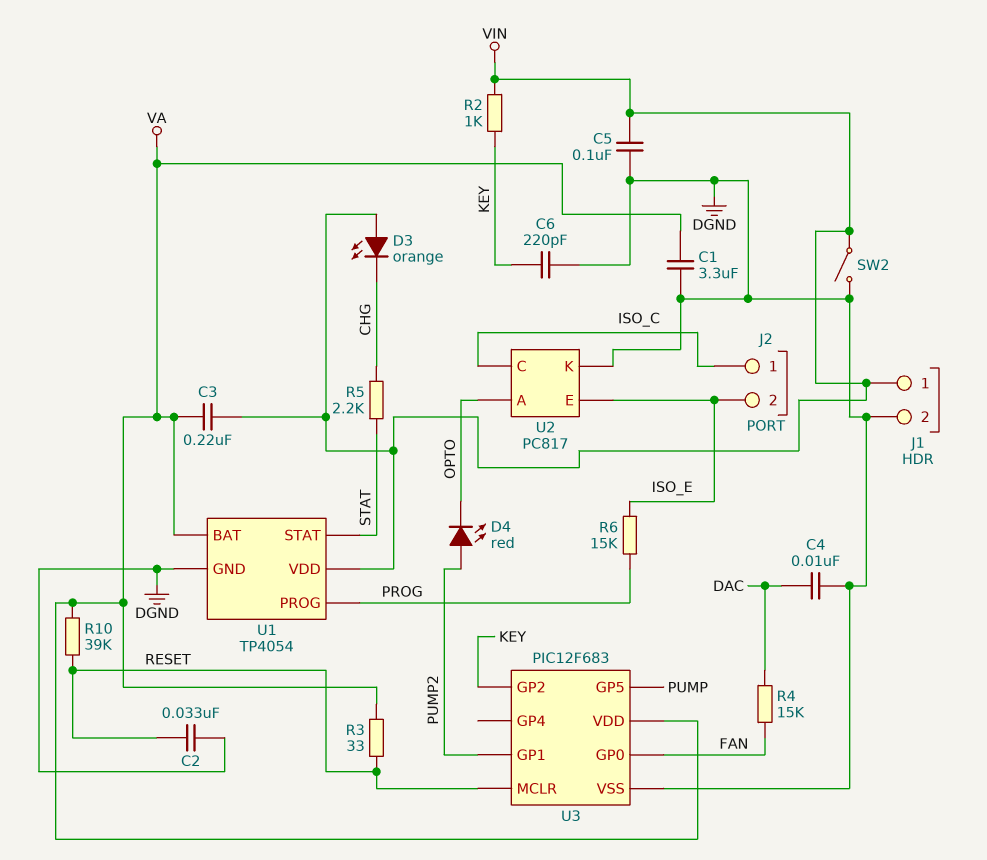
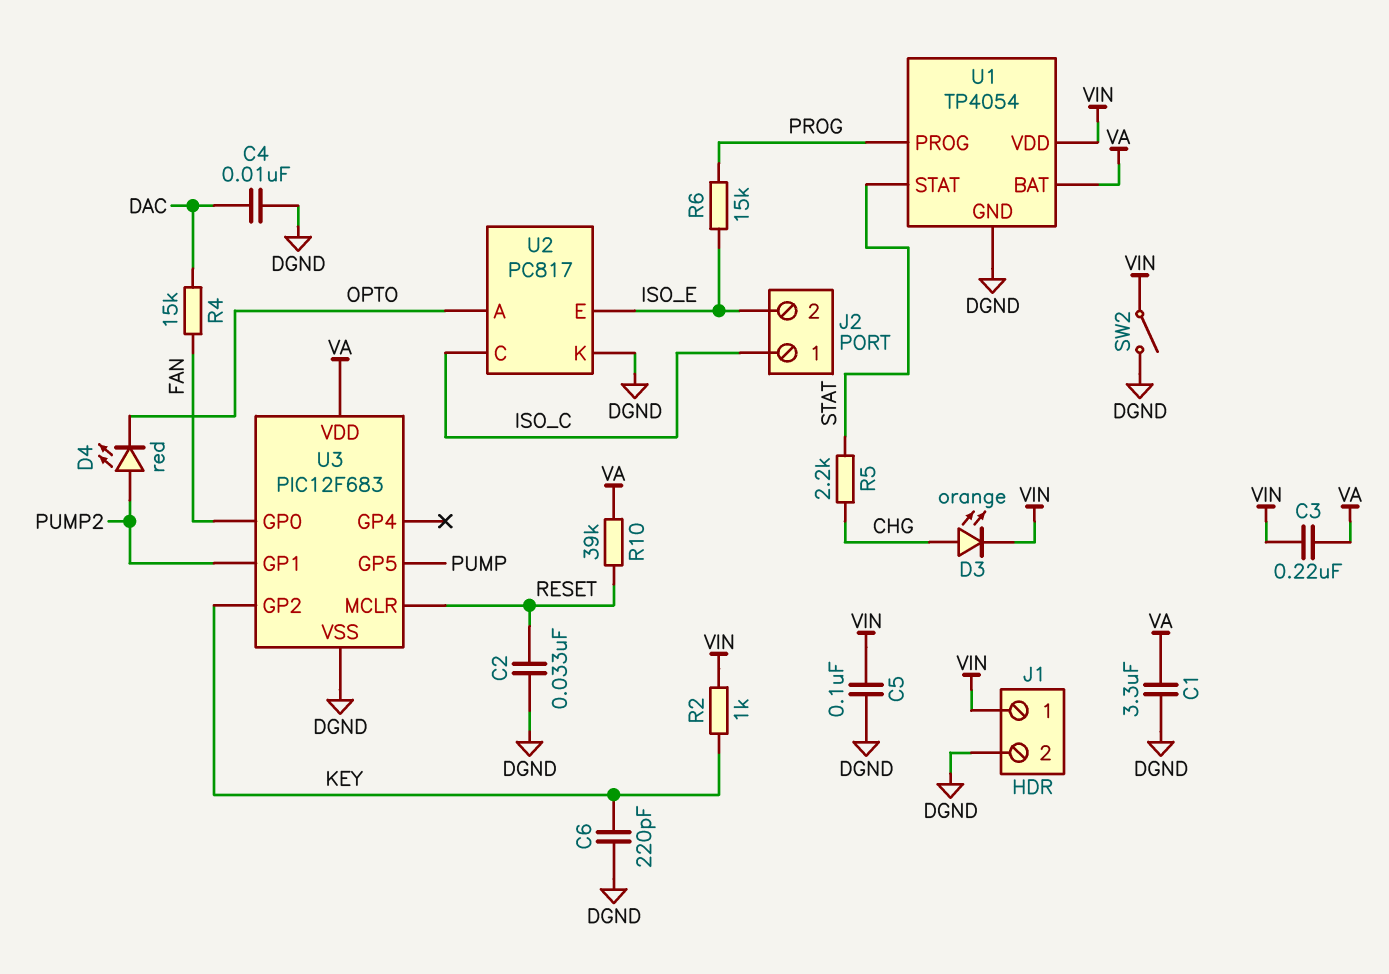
D3: LED orange (A VIN, K CHG) -> LED orange (A CHG, K VIN)
R3: 33 (RESET, VA) -> none

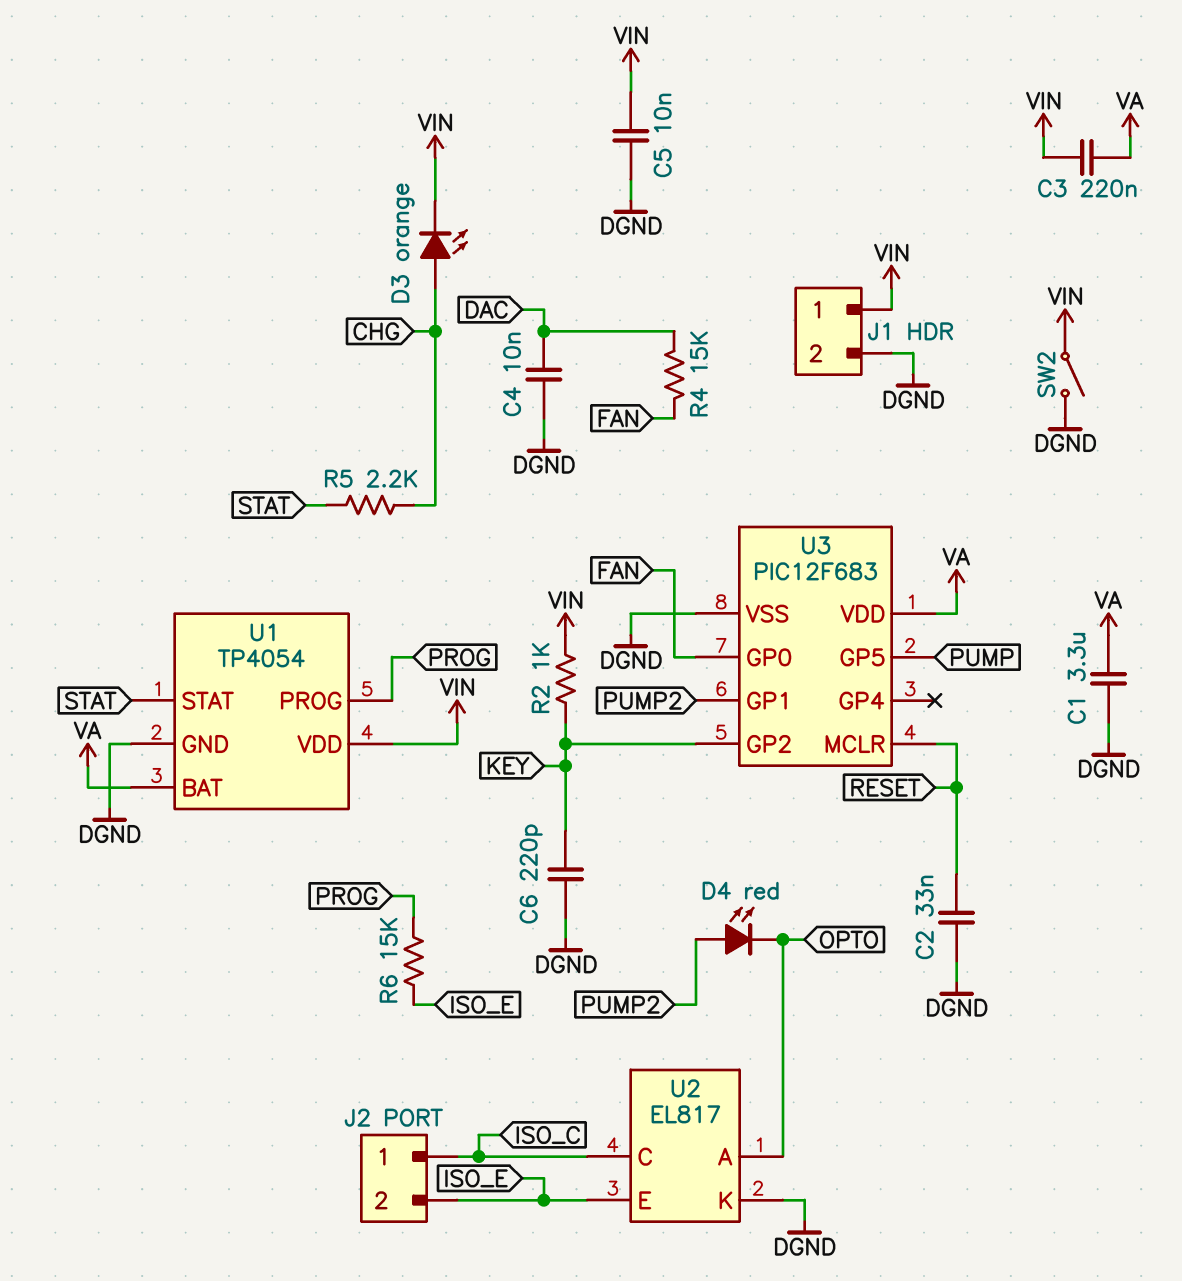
C5: 100nF (DGND, VIN) -> 10nF (DGND, VIN)
R10: 39k (RESET, VA) -> none
U2: PC817 -> EL817

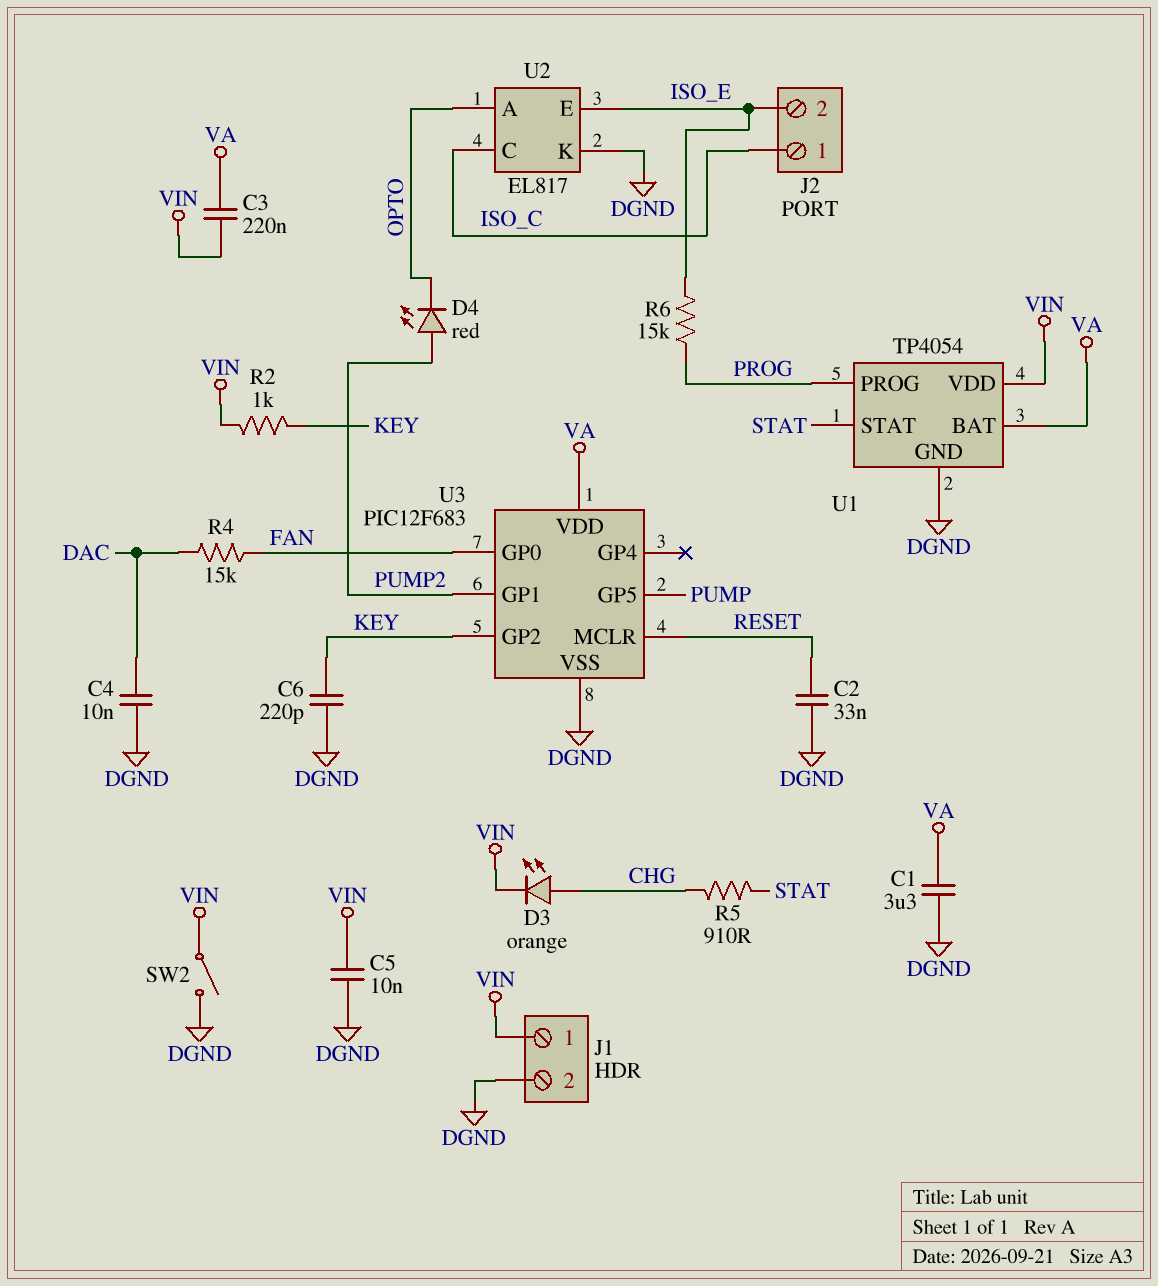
R5: 2.2k (CHG, STAT) -> 910 (CHG, STAT)

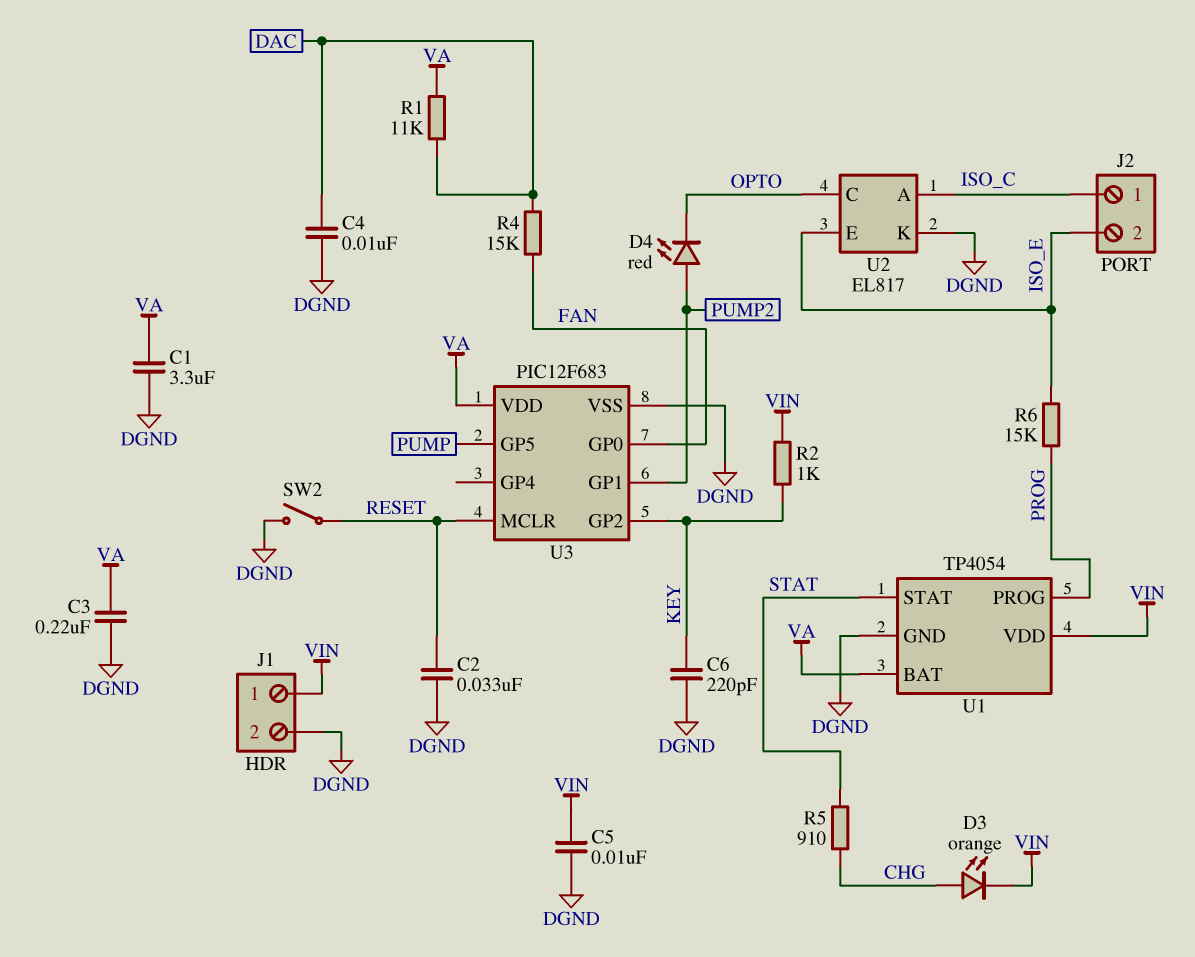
C3: 220nF (VA, VIN) -> 220nF (DGND, VA)
R1: none -> 11k (DAC, VA)
SW2: switch (DGND, VIN) -> switch (DGND, RESET)
U2 pin A: OPTO -> ISO_C
U2 pin C: ISO_C -> OPTO

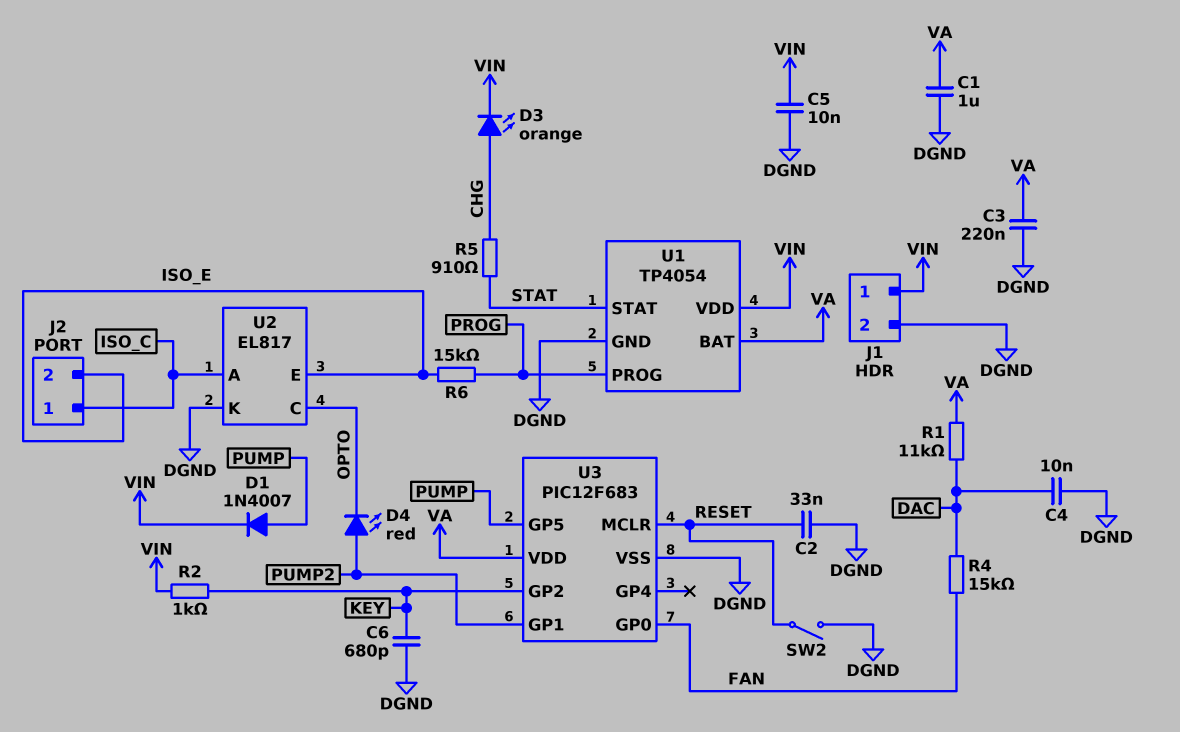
C1: 3.3uF (DGND, VA) -> 1uF (DGND, VA)
C6: 220pF (DGND, KEY) -> 680pF (DGND, KEY)
D1: none -> diode 1N4007 (A PUMP, K VIN)

